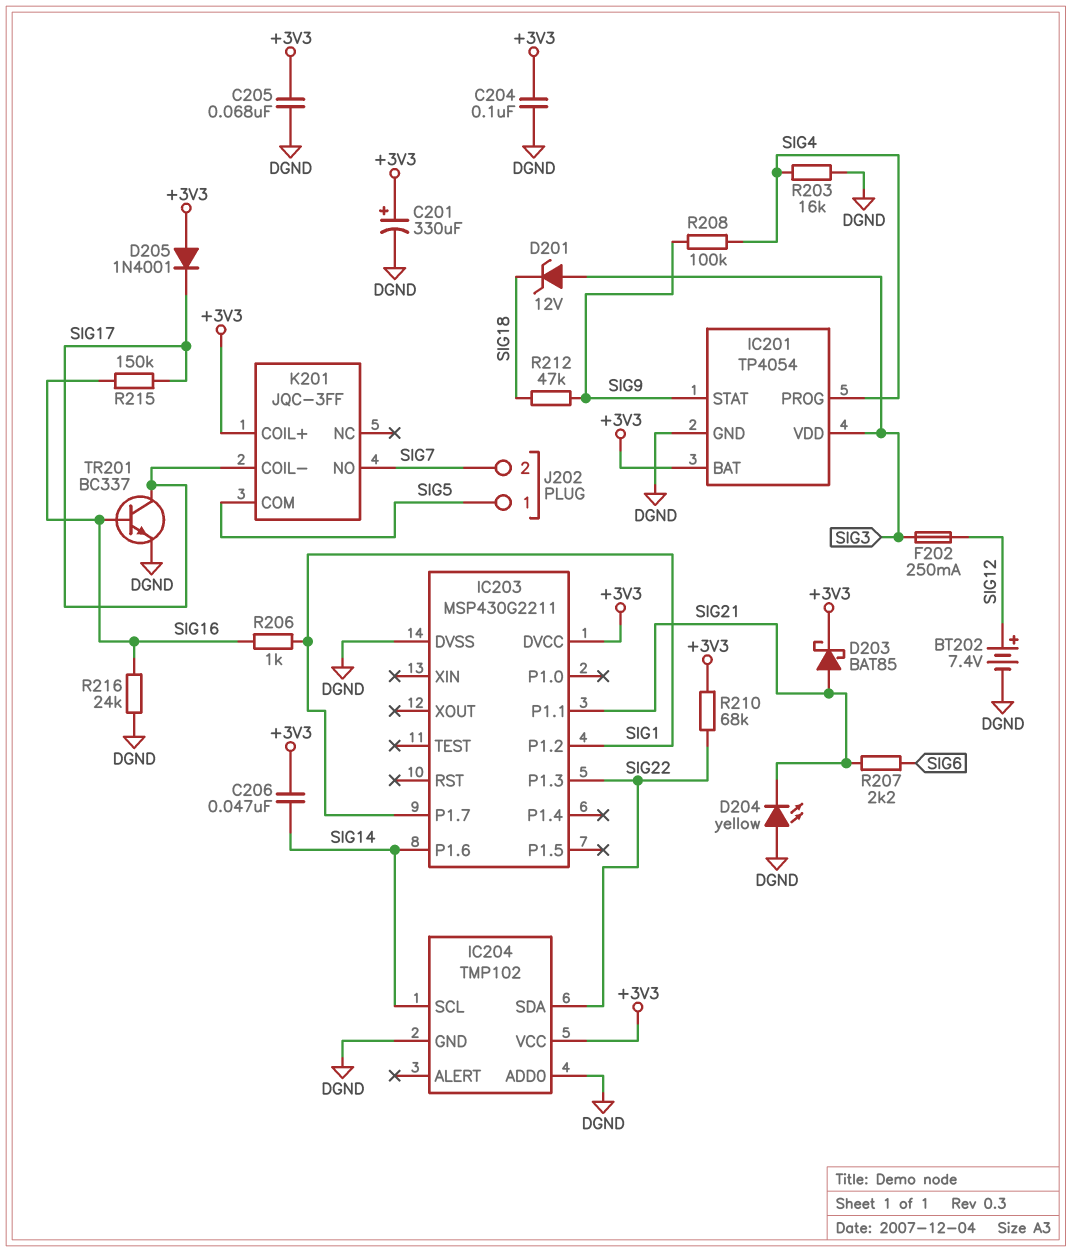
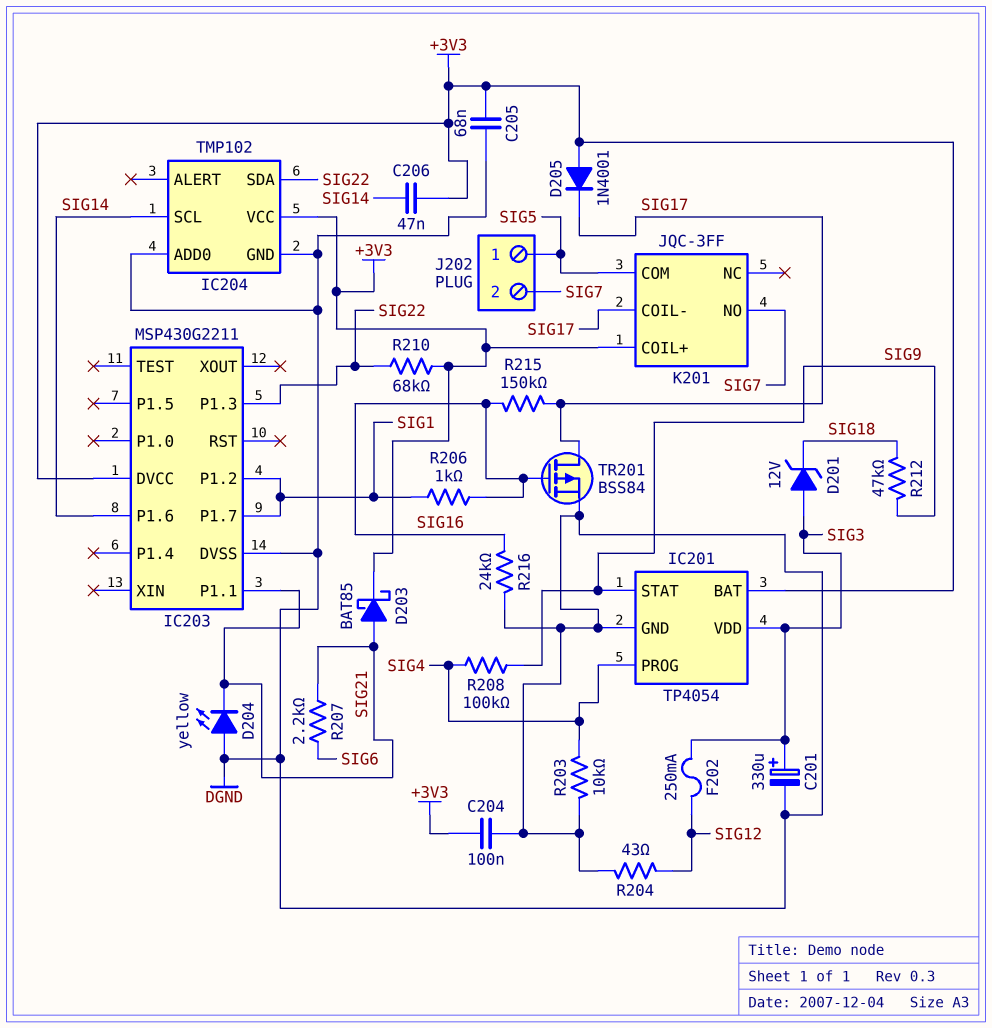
BT202: 7.4V (plus SIG12, minus DGND) -> none
C201: 330uF (plus +3V3, minus DGND) -> 330uF (plus SIG3, minus DGND)
R203: 16k (DGND, SIG4) -> 10k (DGND, SIG4)
R204: none -> 43 (DGND, SIG12)
TR201: NPN BC337 (B SIG16, C SIG17, E DGND) -> PMOS BSS84 (G SIG16, D SIG17, S DGND)

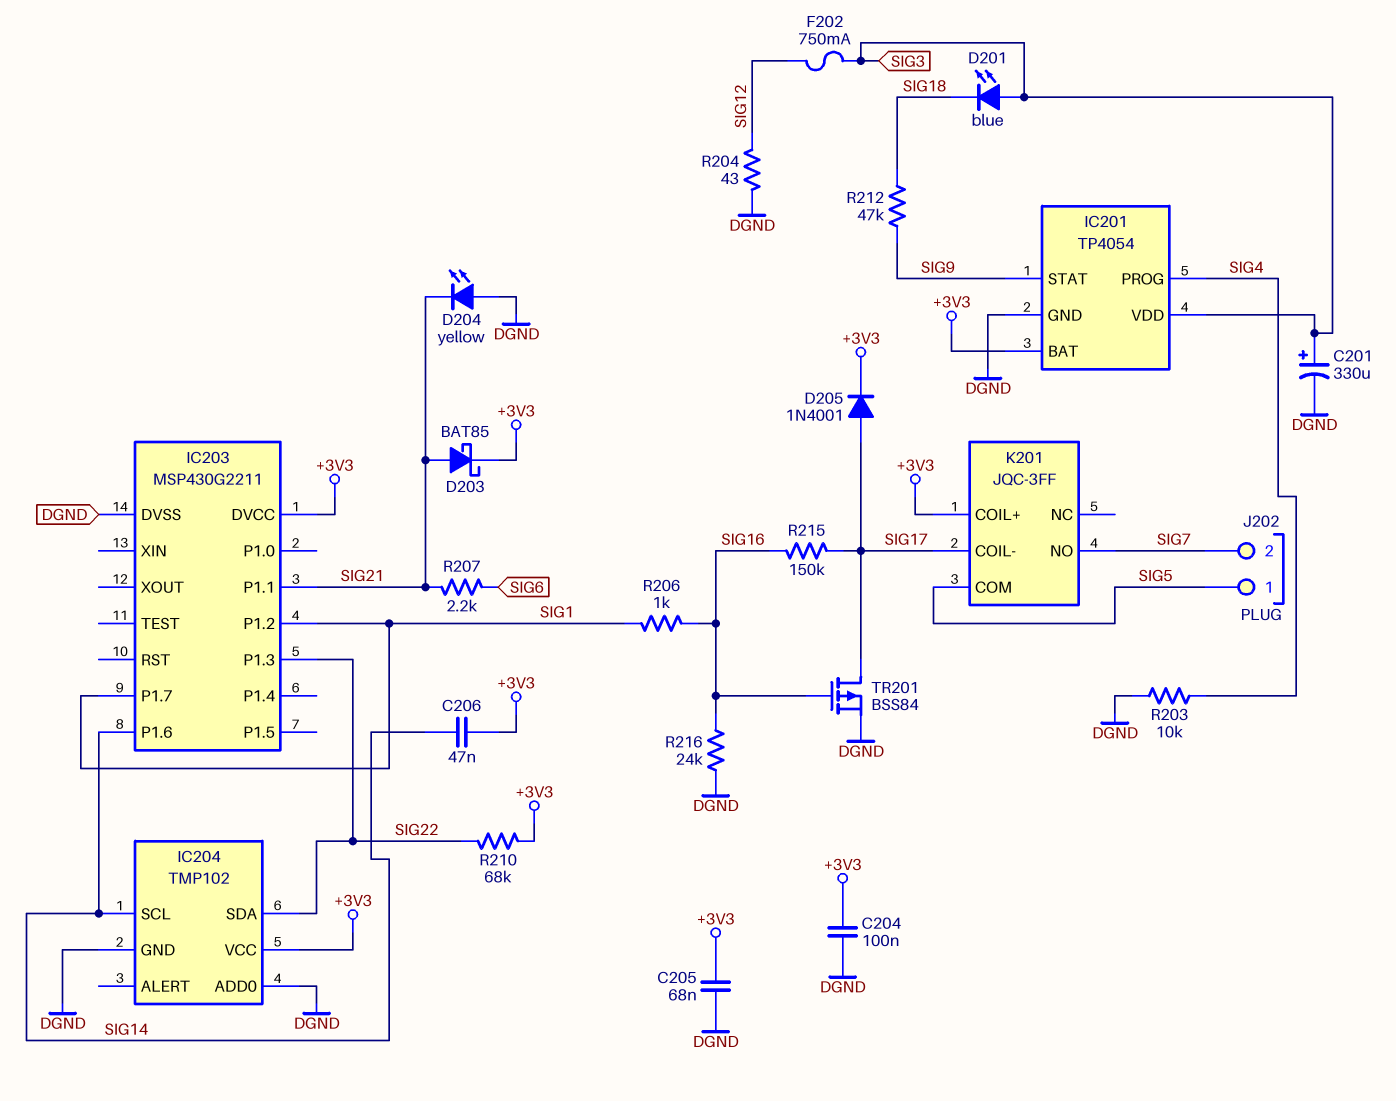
D201: zener 12V (A SIG3, K SIG18) -> LED blue (A SIG3, K SIG18)
D205: diode 1N4001 (A +3V3, K SIG17) -> diode 1N4001 (A SIG17, K +3V3)
F202: 250mA (SIG3, SIG12) -> 750mA (SIG3, SIG12)
R208: 100k (SIG4, SIG9) -> none

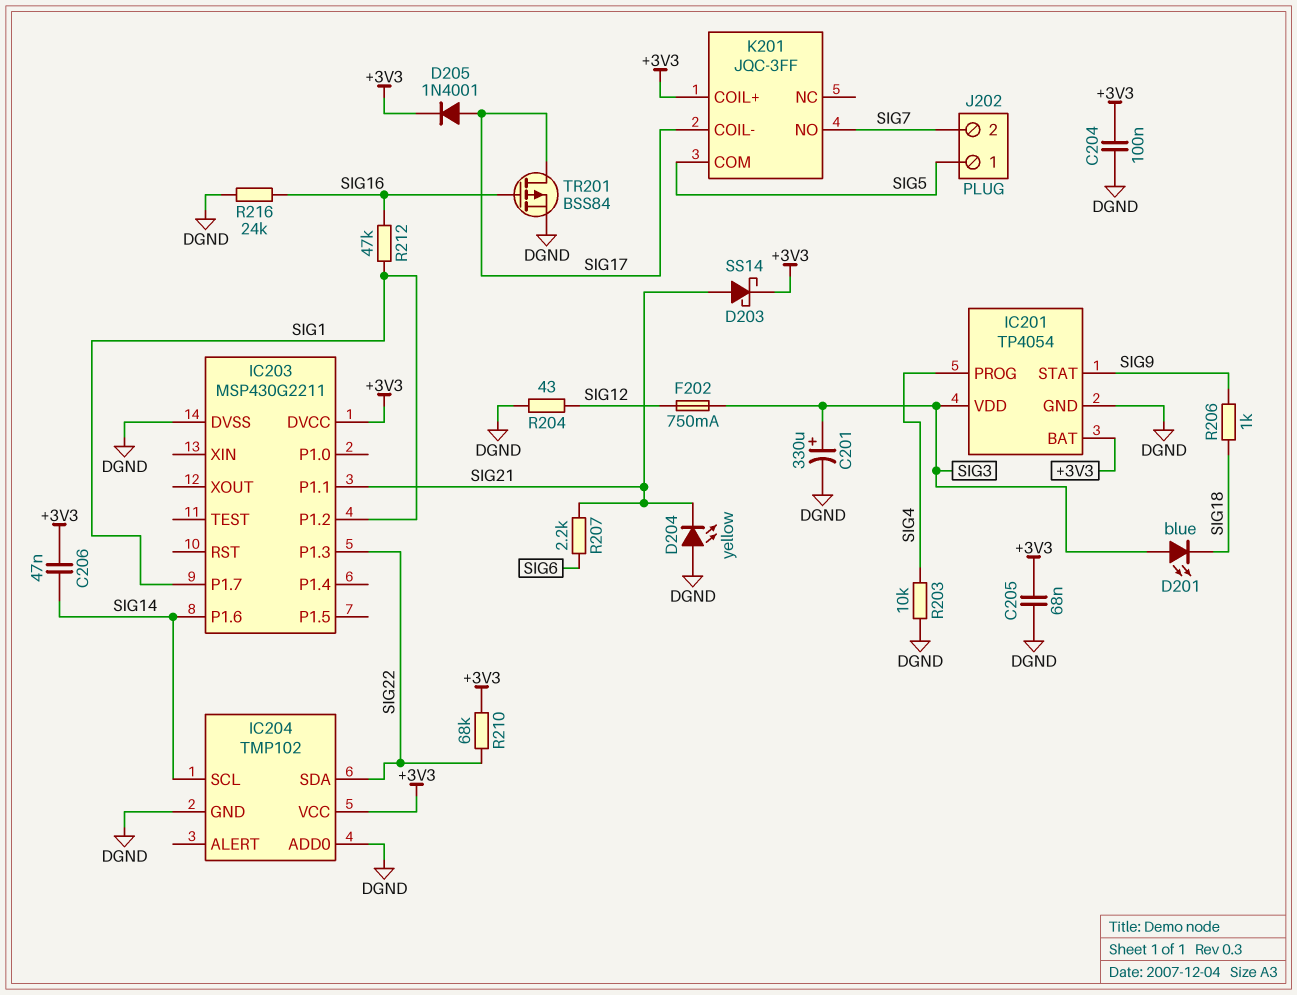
D203: schottky BAT85 (A SIG21, K +3V3) -> schottky SS14 (A SIG21, K +3V3)
R206: 1k (SIG1, SIG16) -> 1k (SIG9, SIG18)
R212: 47k (SIG9, SIG18) -> 47k (SIG1, SIG16)
R215: 150k (SIG16, SIG17) -> none

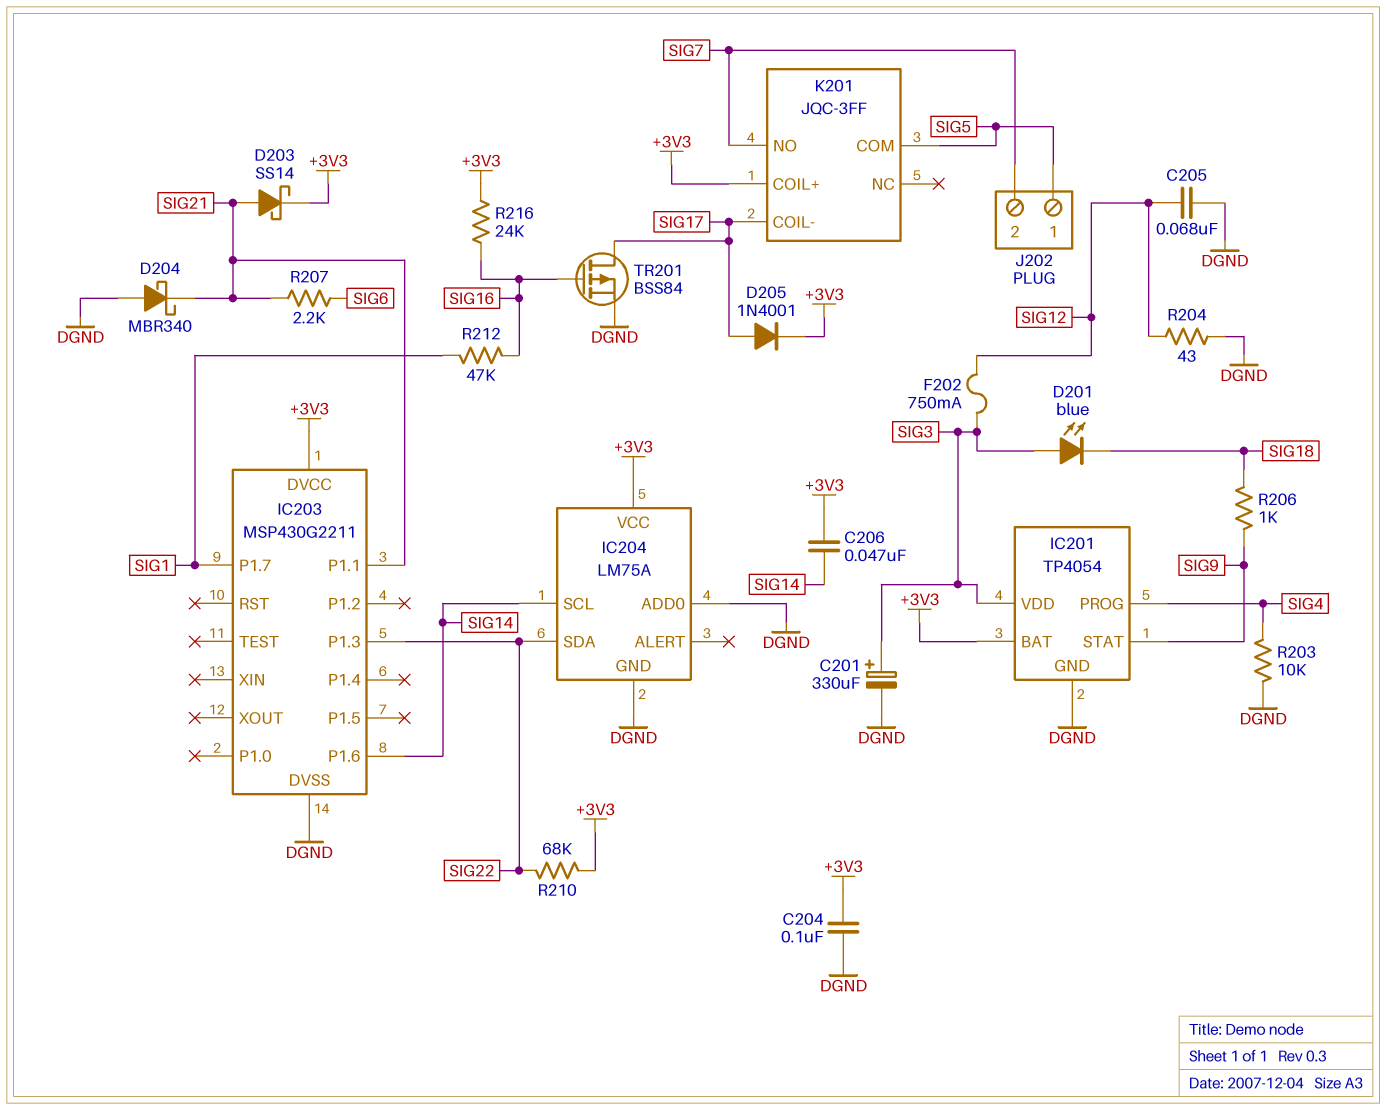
C205: 68nF (+3V3, DGND) -> 68nF (DGND, SIG12)
D204: LED yellow (A DGND, K SIG21) -> schottky MBR340 (A DGND, K SIG21)
IC203 pin P1.2: SIG1 -> none
IC204: TMP102 -> LM75A
R216: 24k (DGND, SIG16) -> 24k (+3V3, SIG16)

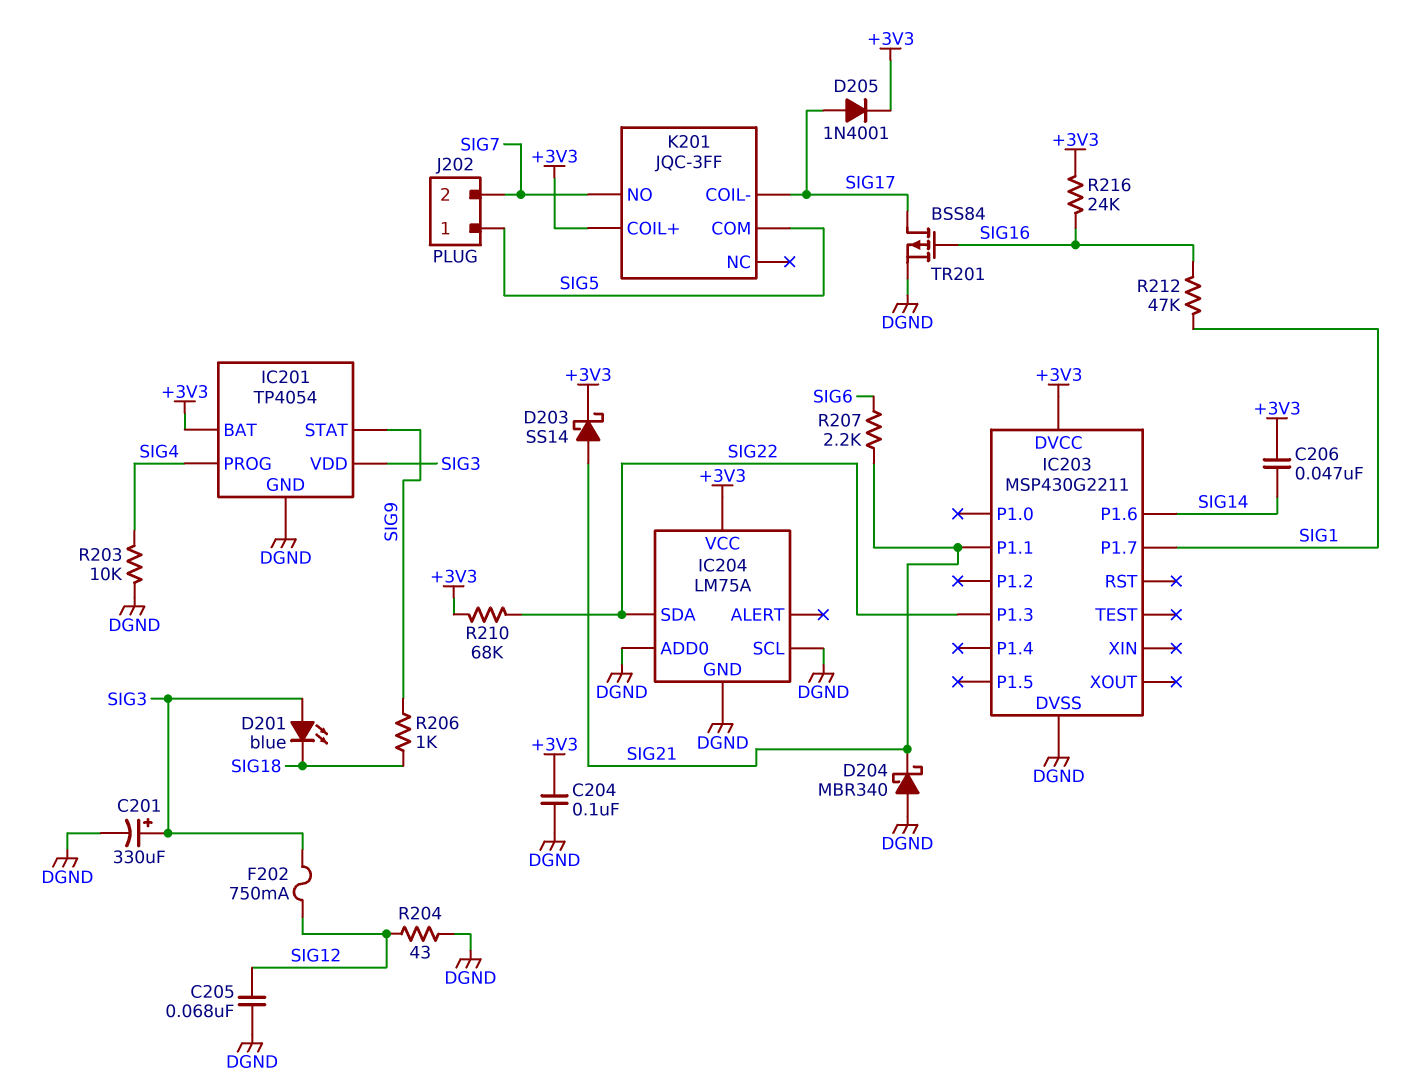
IC204 pin SCL: SIG14 -> DGND

